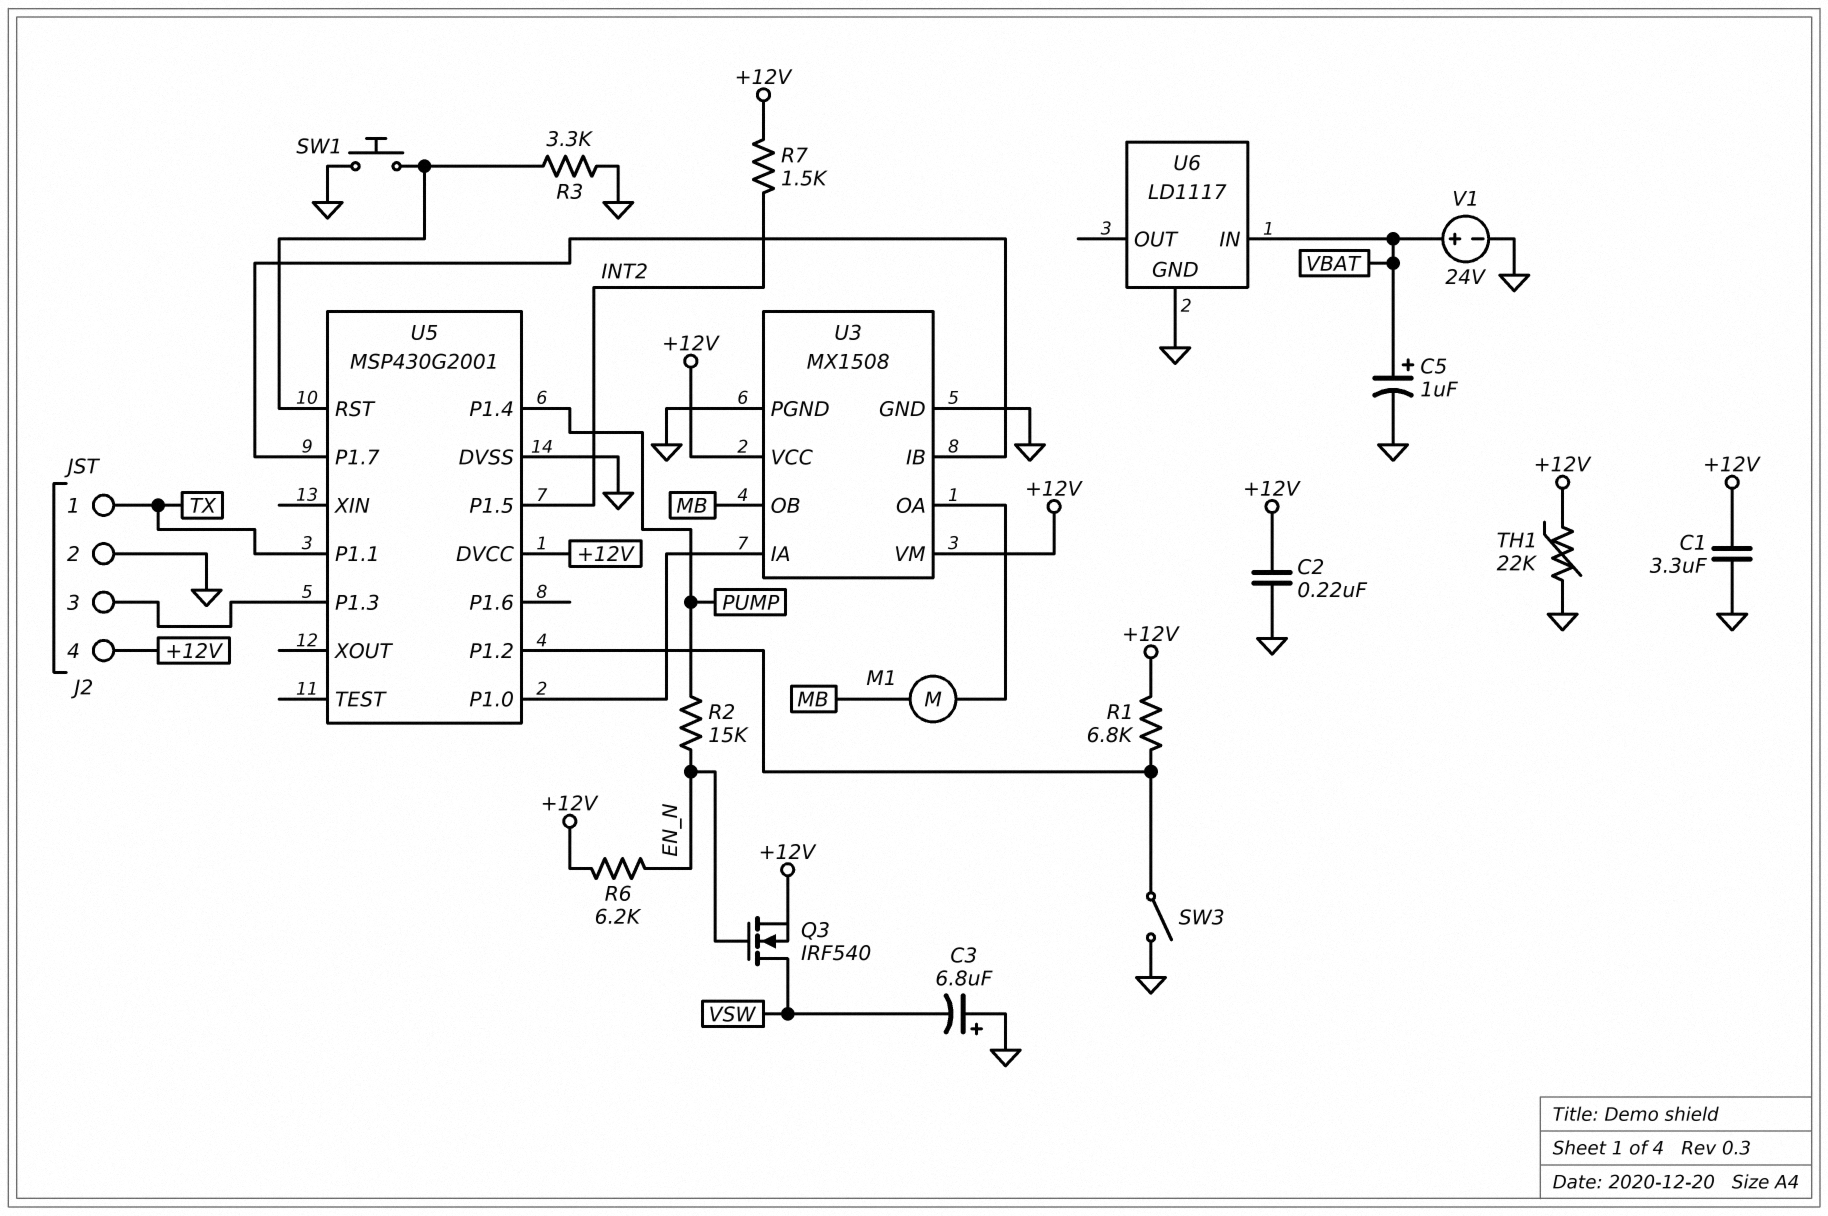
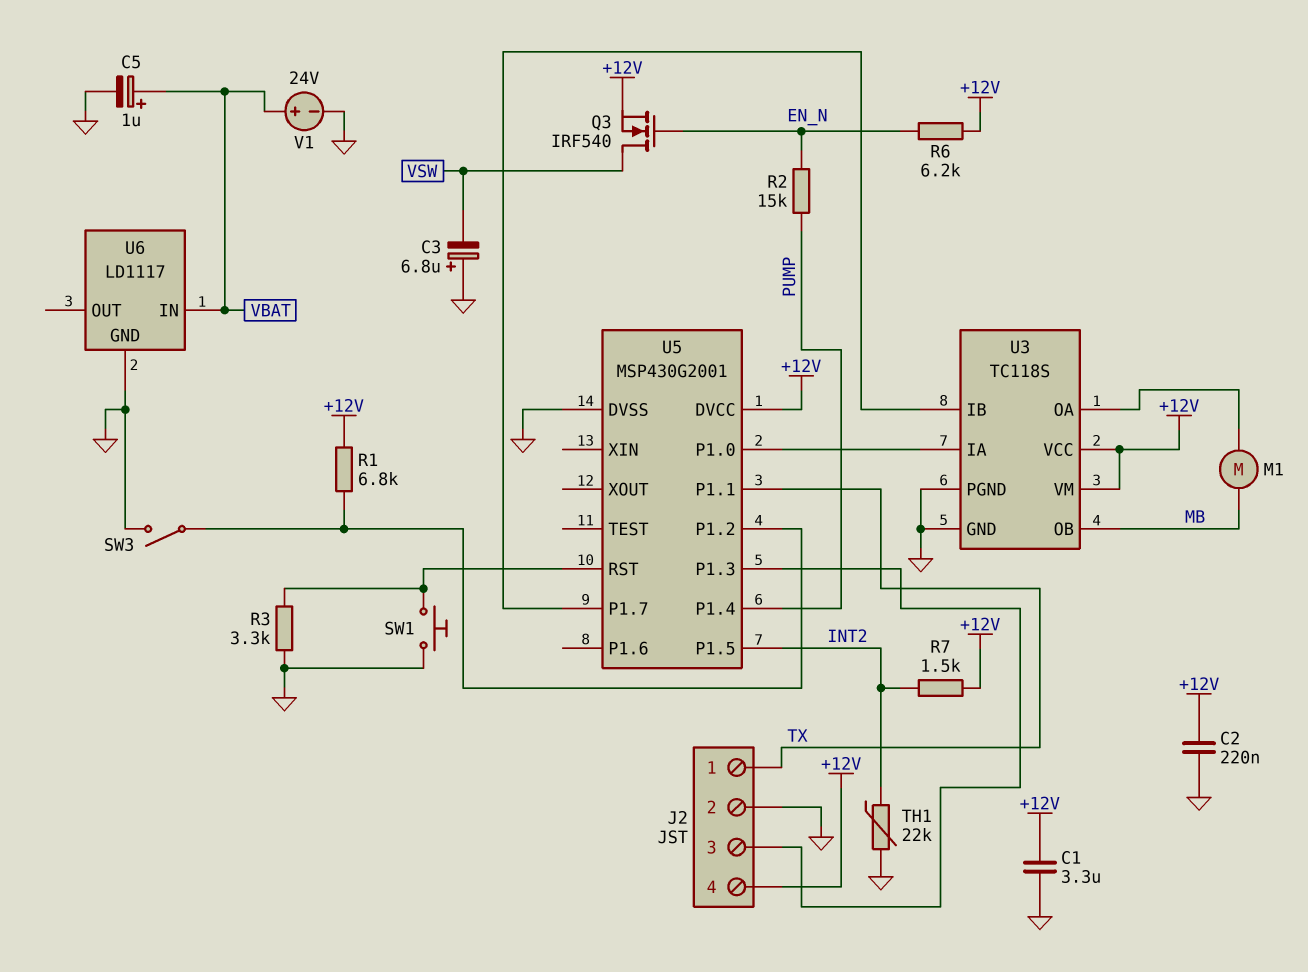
TH1: 22k (+12V, GND) -> 22k (GND, INT2)
U3: MX1508 -> TC118S

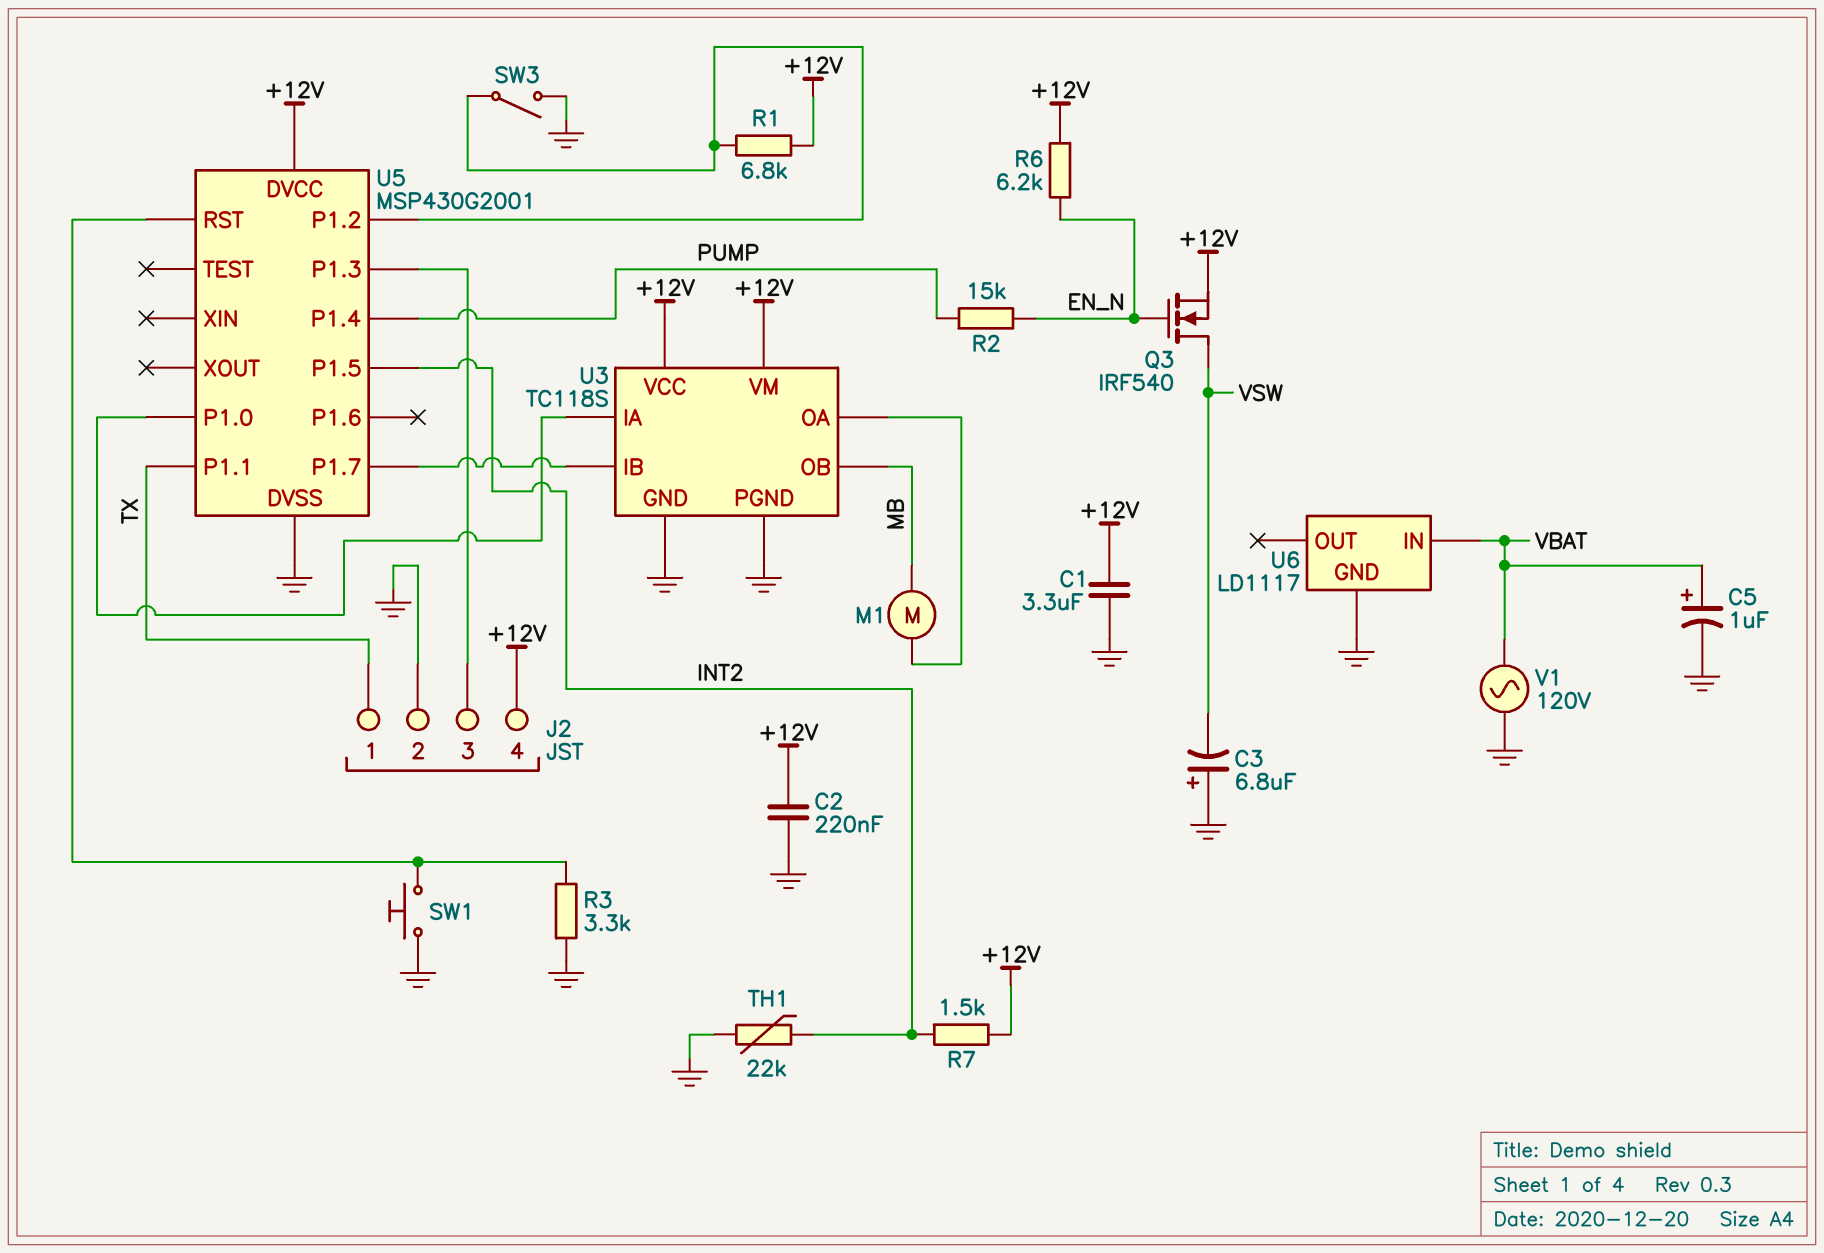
V1: 24V (plus VBAT, minus GND) -> AC 120V (GND, VBAT)

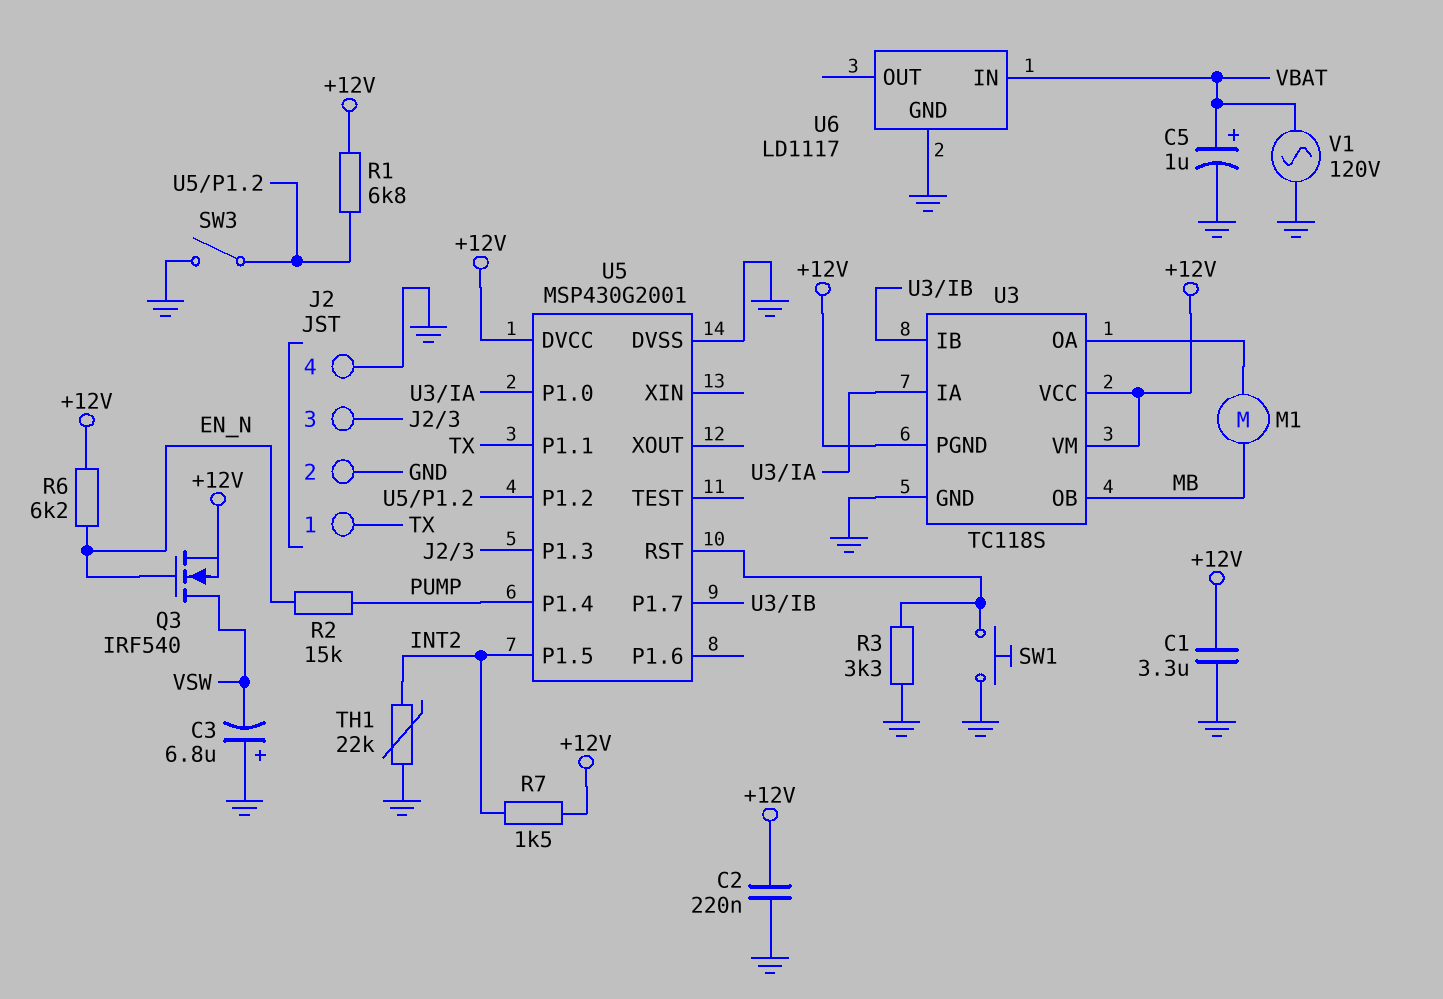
J2 pin 4: +12V -> GND
U3 pin PGND: GND -> +12V

